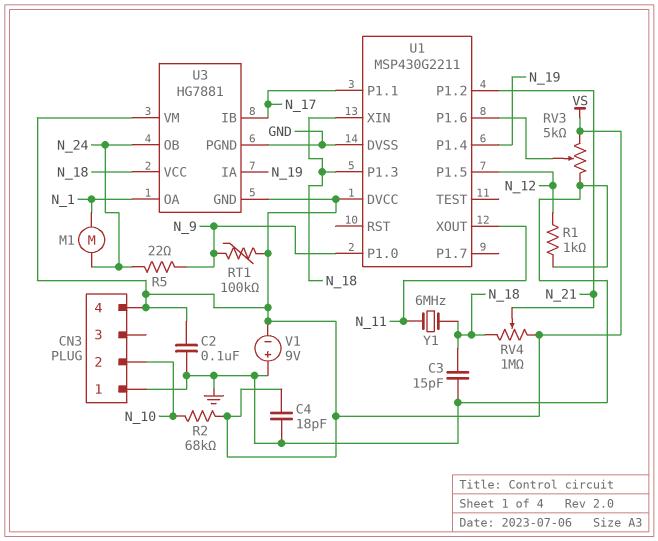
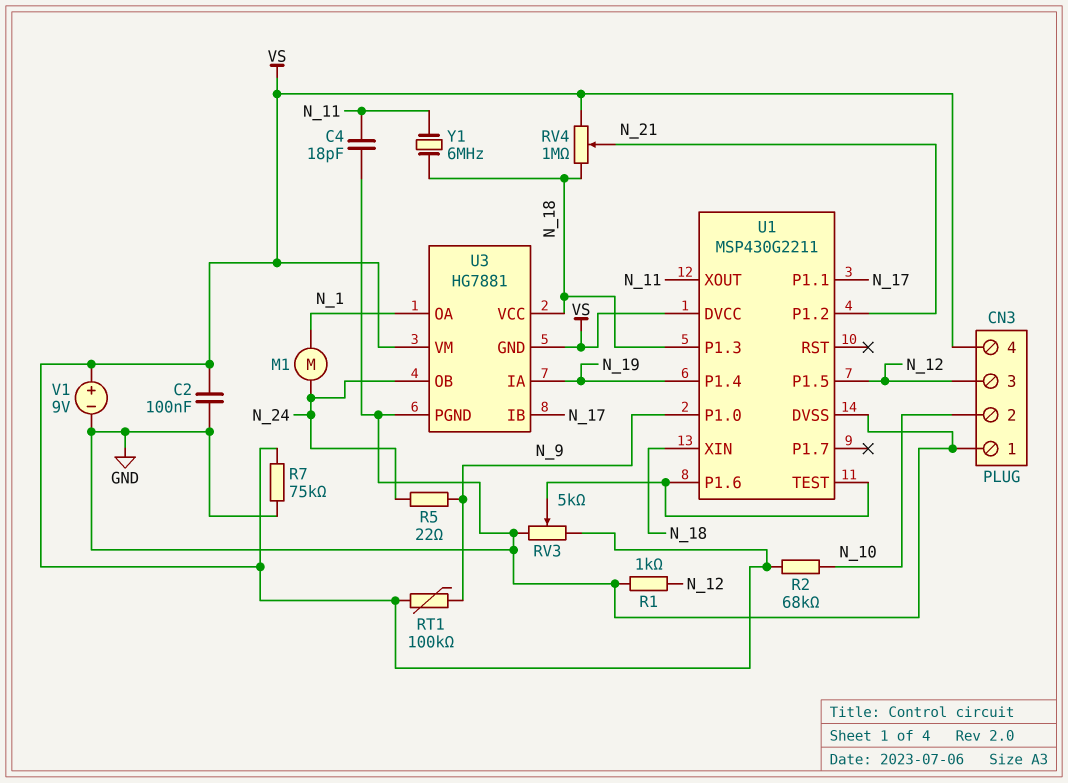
C3: 15pF (GND, N_18) -> none
C4: 18pF (GND, VS) -> 18pF (GND, N_11)
CN3 pin 3: none -> N_12
R7: none -> 75k (GND, VS)
U1 pin TEST: none -> U1/P1.6
V1: 9V (plus GND, minus VS) -> 9V (plus VS, minus GND)

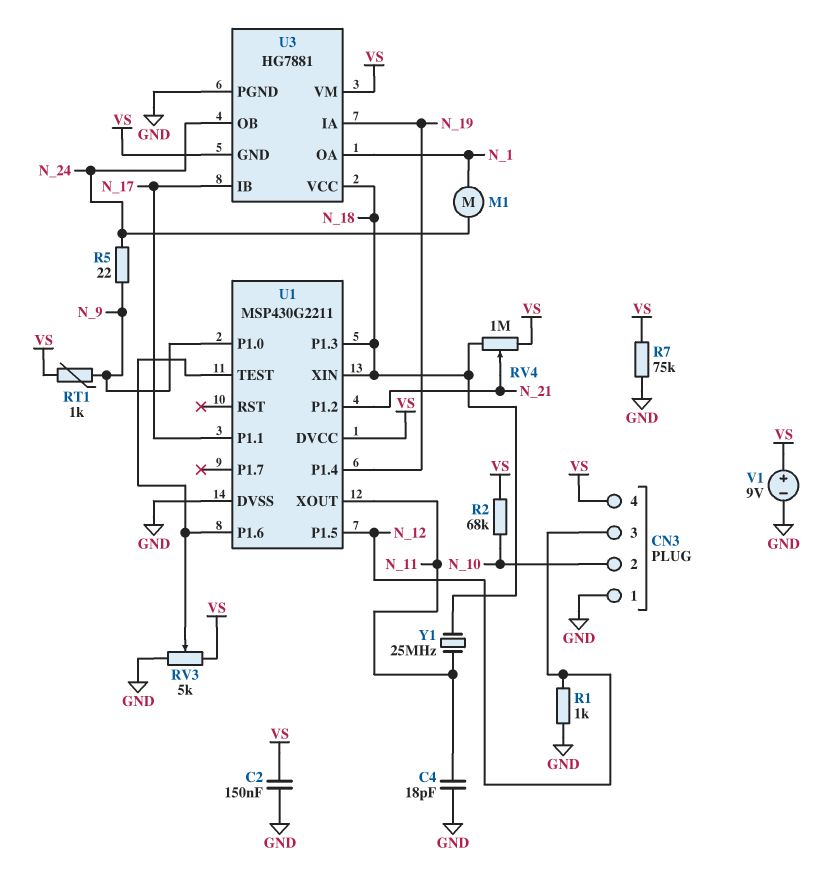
C2: 100nF (GND, VS) -> 150nF (GND, VS)
RT1: 100k (N_9, VS) -> 1k (N_9, VS)
Y1: 6MHz (N_11, N_18) -> 25MHz (N_11, N_18)

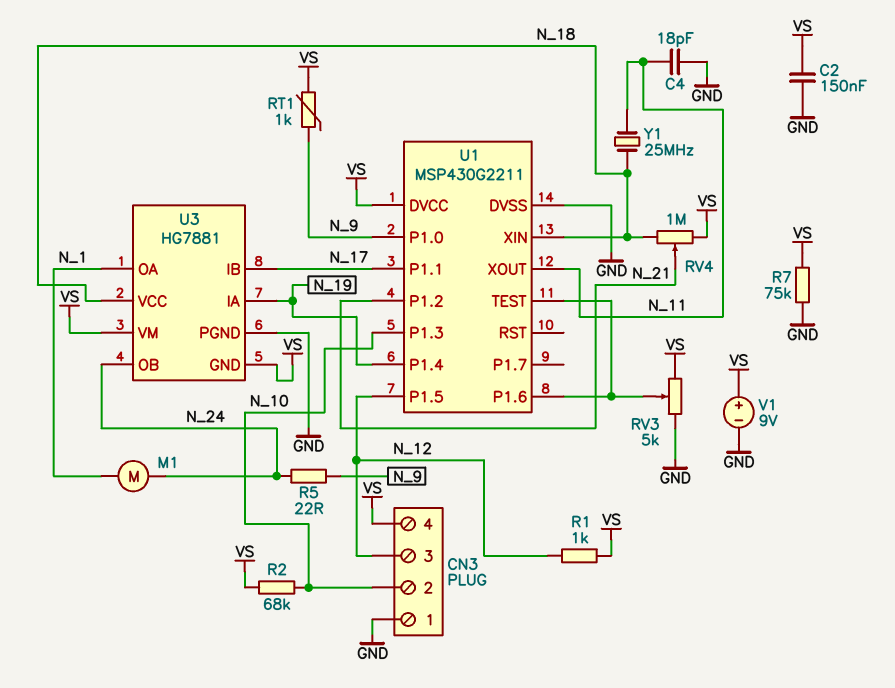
R1: 1k (GND, N_12) -> 1k (N_12, VS)
U1 pin P1.3: N_18 -> N_10

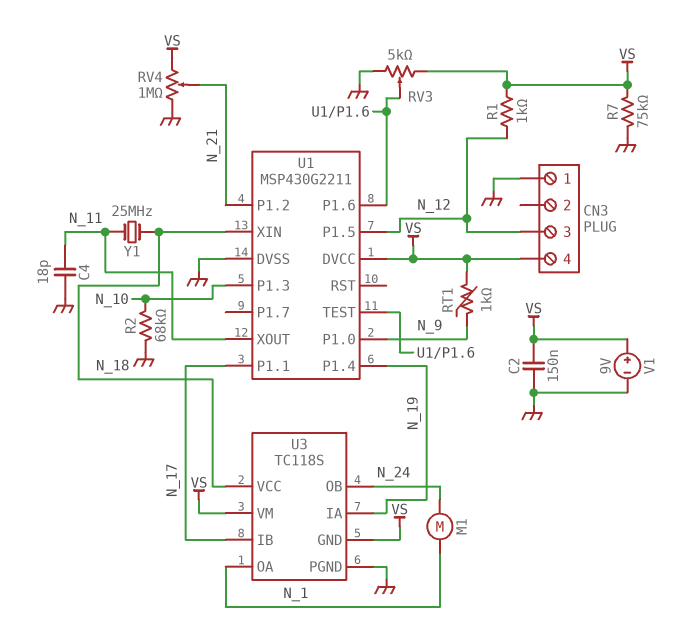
CN3 pin 2: N_10 -> none
R2: 68k (N_10, VS) -> 68k (GND, N_10)
R5: 22 (N_9, N_24) -> none
RV4: 1M (N_18, VS, wiper N_21) -> 1M (GND, VS, wiper N_21)
U3: HG7881 -> TC118S

